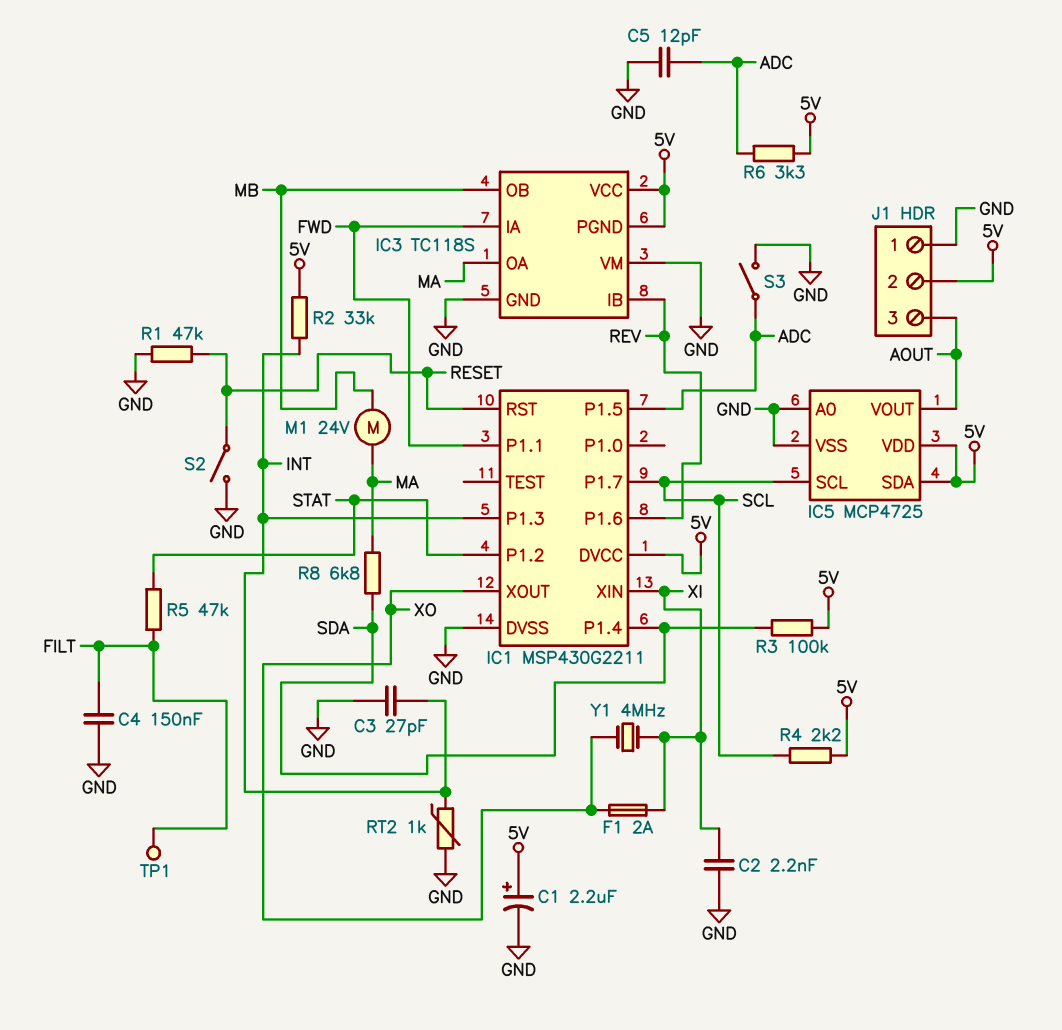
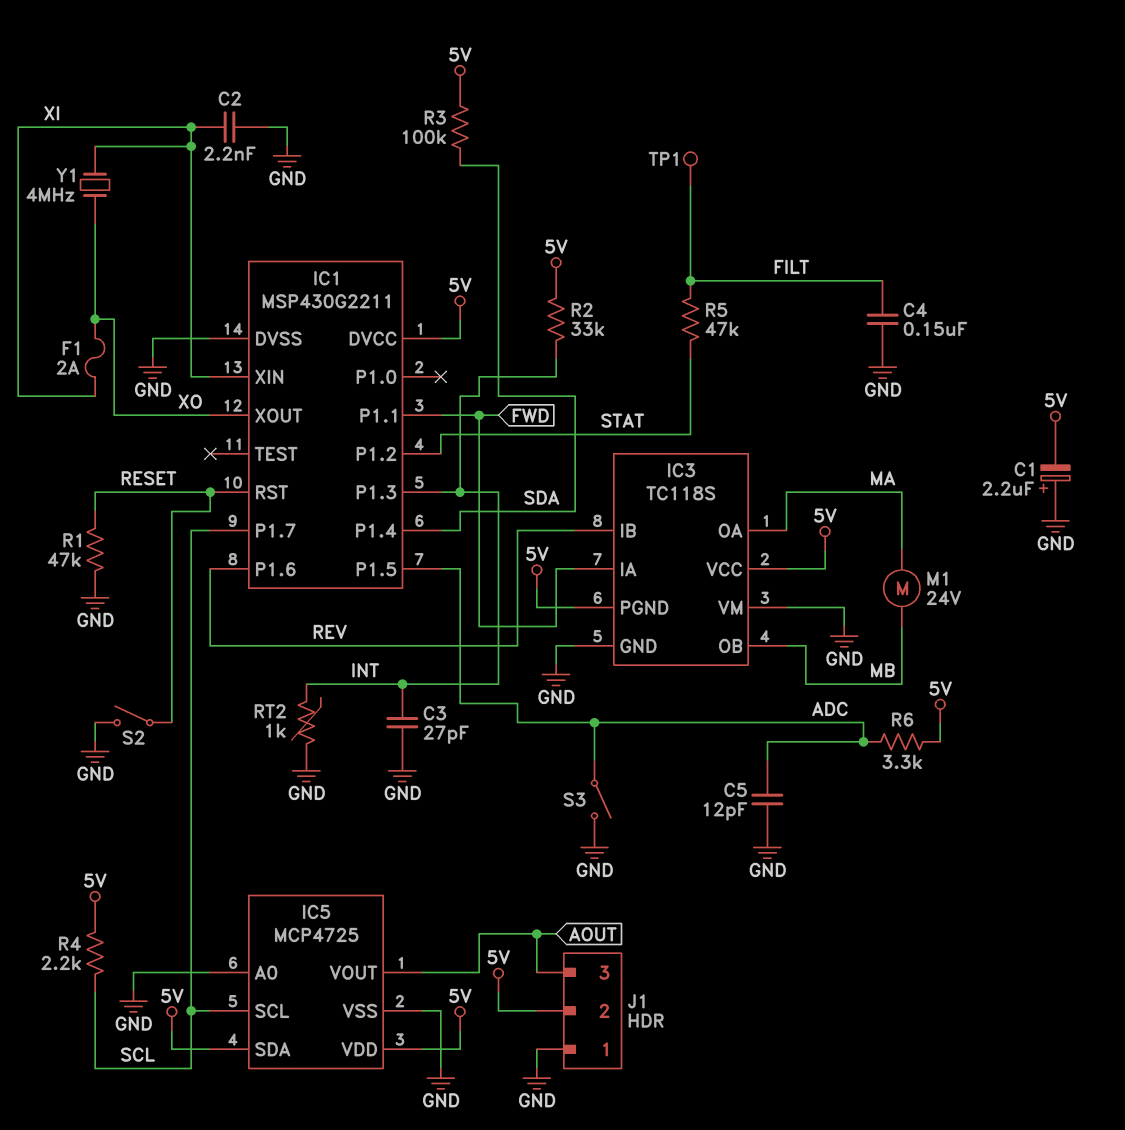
C1: 2.2uF (plus 5V, minus GND) -> 2.2uF (plus GND, minus 5V)
R8: 6.8k (MA, SDA) -> none

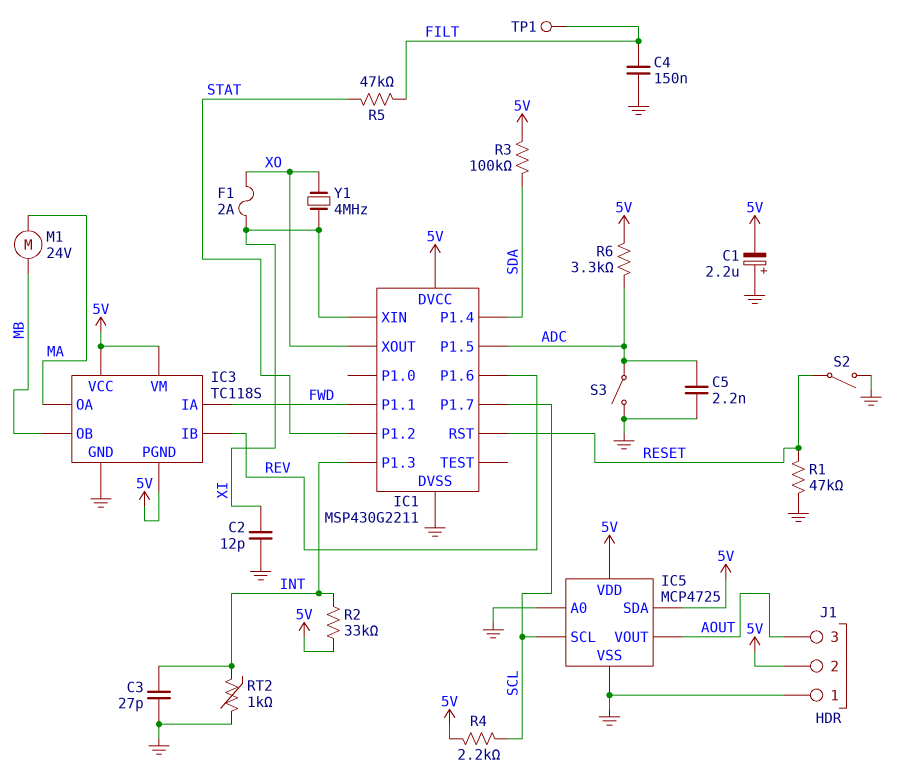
C2: 2.2nF (GND, XI) -> 12pF (GND, XI)
C5: 12pF (ADC, GND) -> 2.2nF (ADC, GND)
IC3 pin VM: GND -> 5V

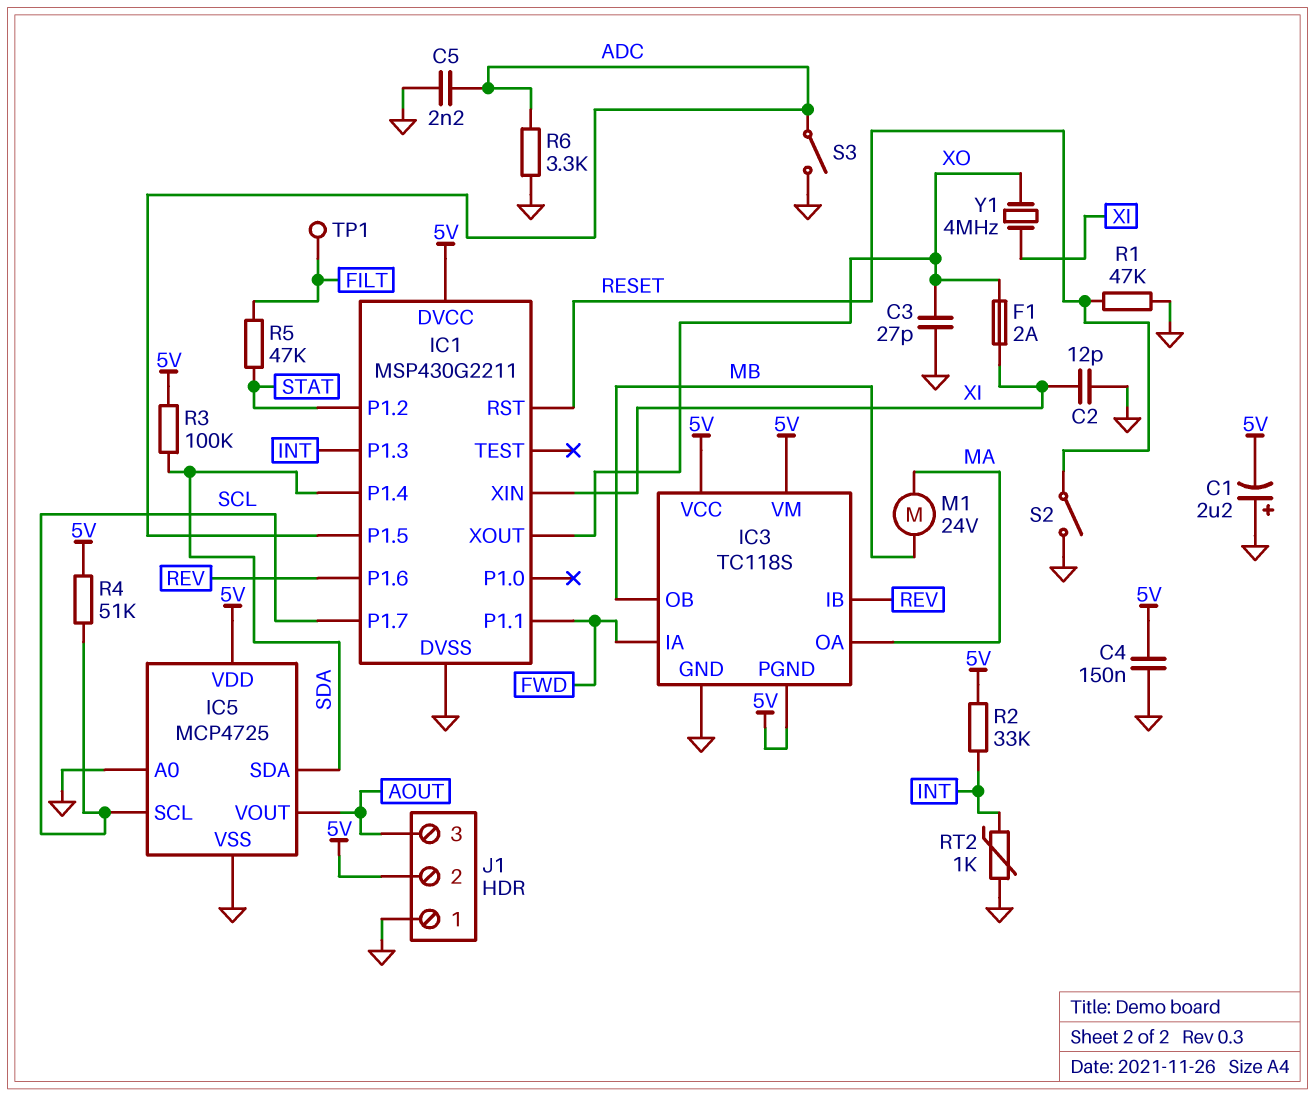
C3: 27pF (GND, INT) -> 27pF (GND, XO)
C4: 150nF (FILT, GND) -> 150nF (5V, GND)
IC5 pin SDA: 5V -> SDA
R4: 2.2k (5V, SCL) -> 51k (5V, SCL)
R6: 3.3k (5V, ADC) -> 3.3k (ADC, GND)

